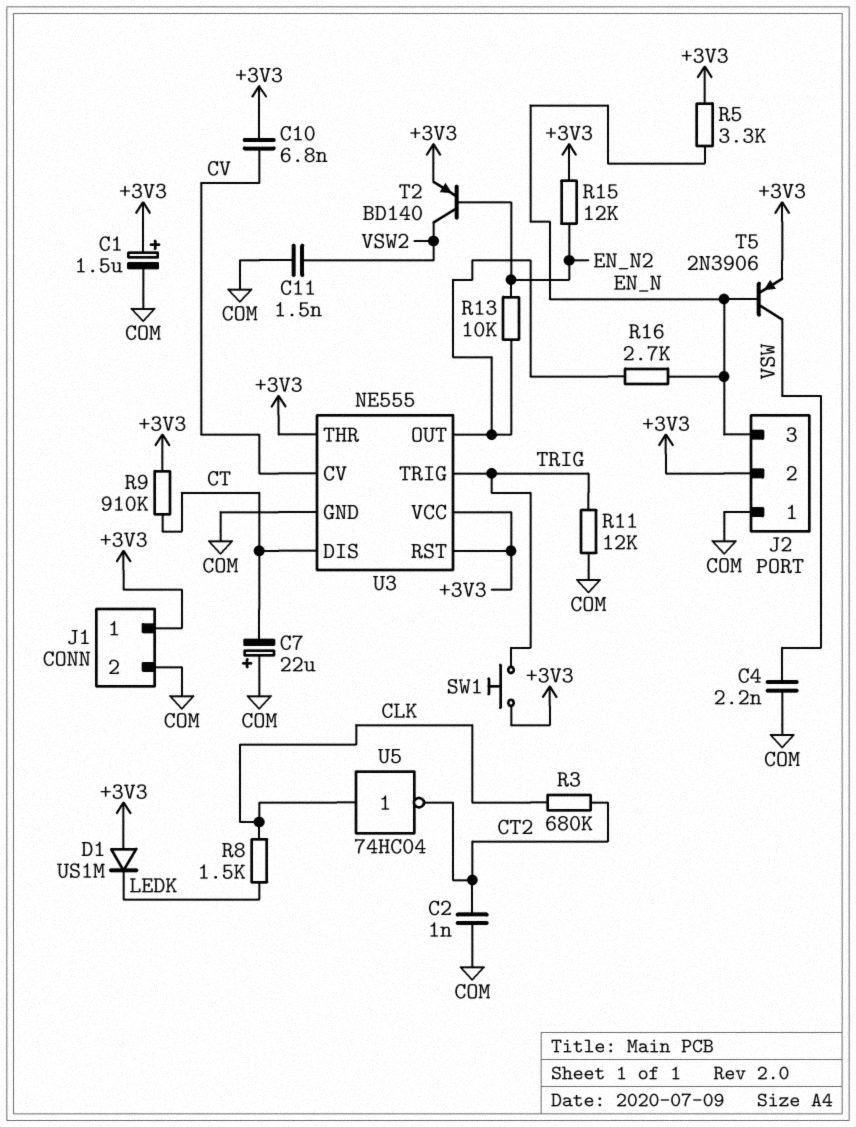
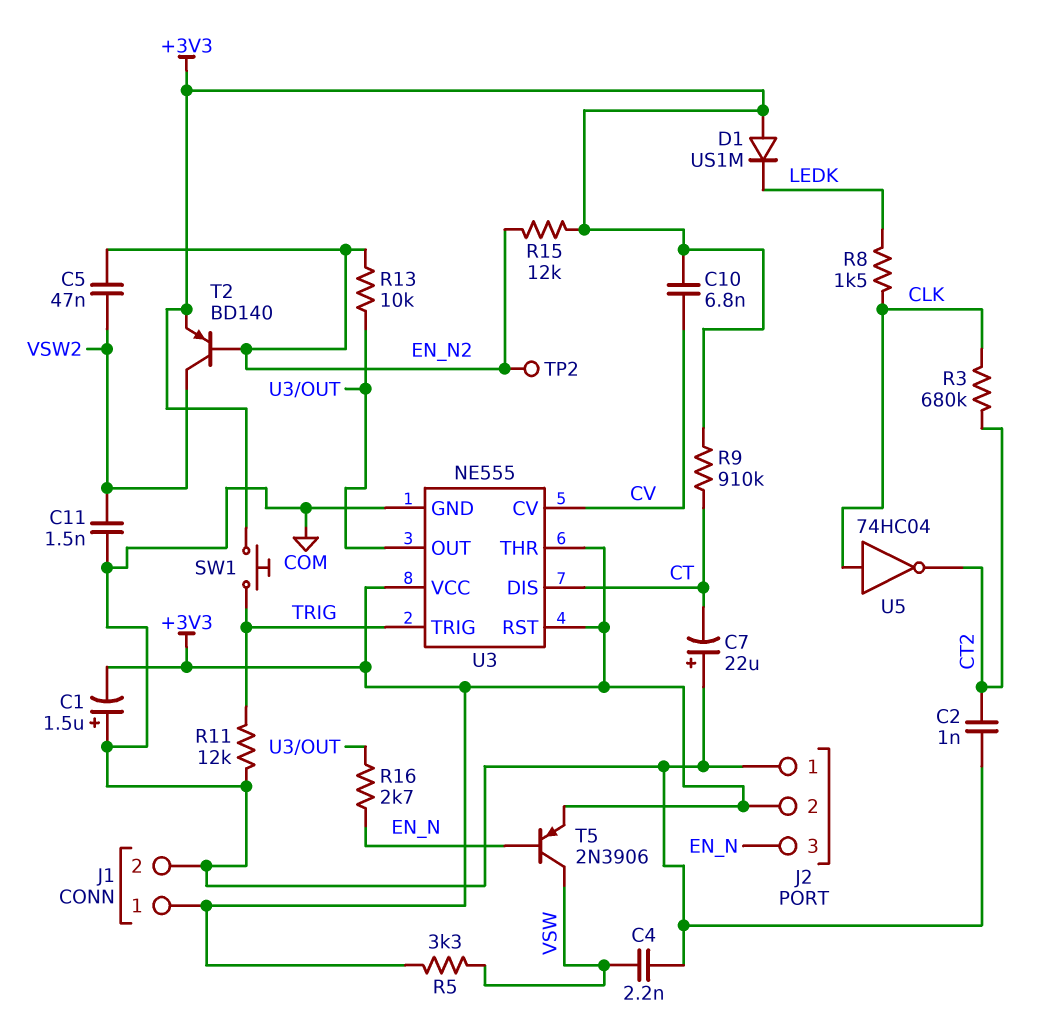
C1: 1.5uF (plus +3V3, minus COM) -> 1.5uF (plus COM, minus +3V3)
C5: none -> 47nF (EN_N2, VSW2)
R5: 3.3k (+3V3, EN_N) -> 3.3k (+3V3, VSW)
TP2: none -> test point (EN_N2)

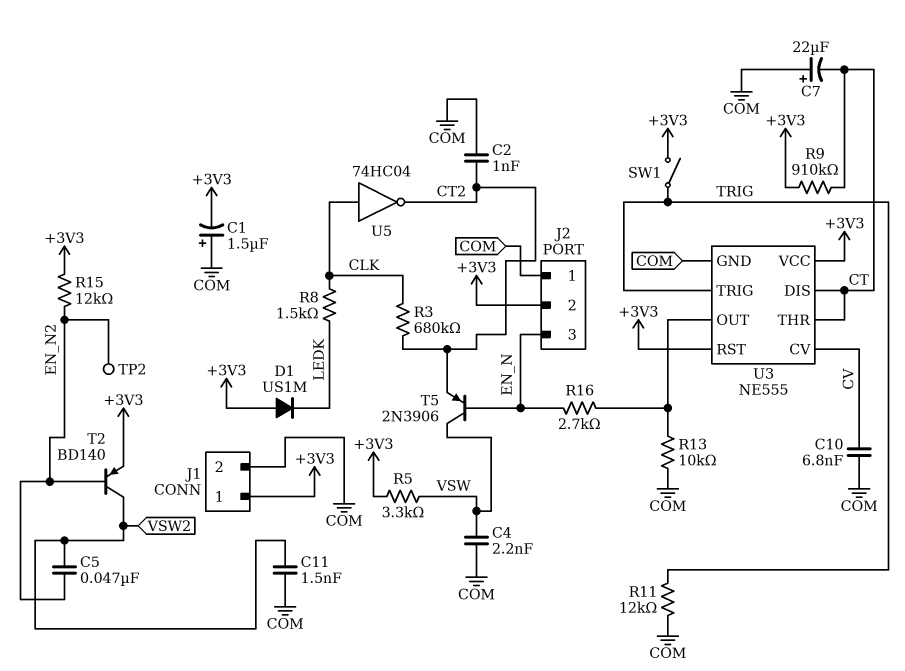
C10: 6.8nF (+3V3, CV) -> 6.8nF (COM, CV)
R13: 10k (EN_N2, U3/OUT) -> 10k (COM, U3/OUT)
SW1: button (+3V3, TRIG) -> switch (+3V3, TRIG)
T5: PNP 2N3906 (B EN_N, C VSW, E +3V3) -> PNP 2N3906 (B EN_N, C VSW, E CT2)
U3 pin THR: +3V3 -> CT

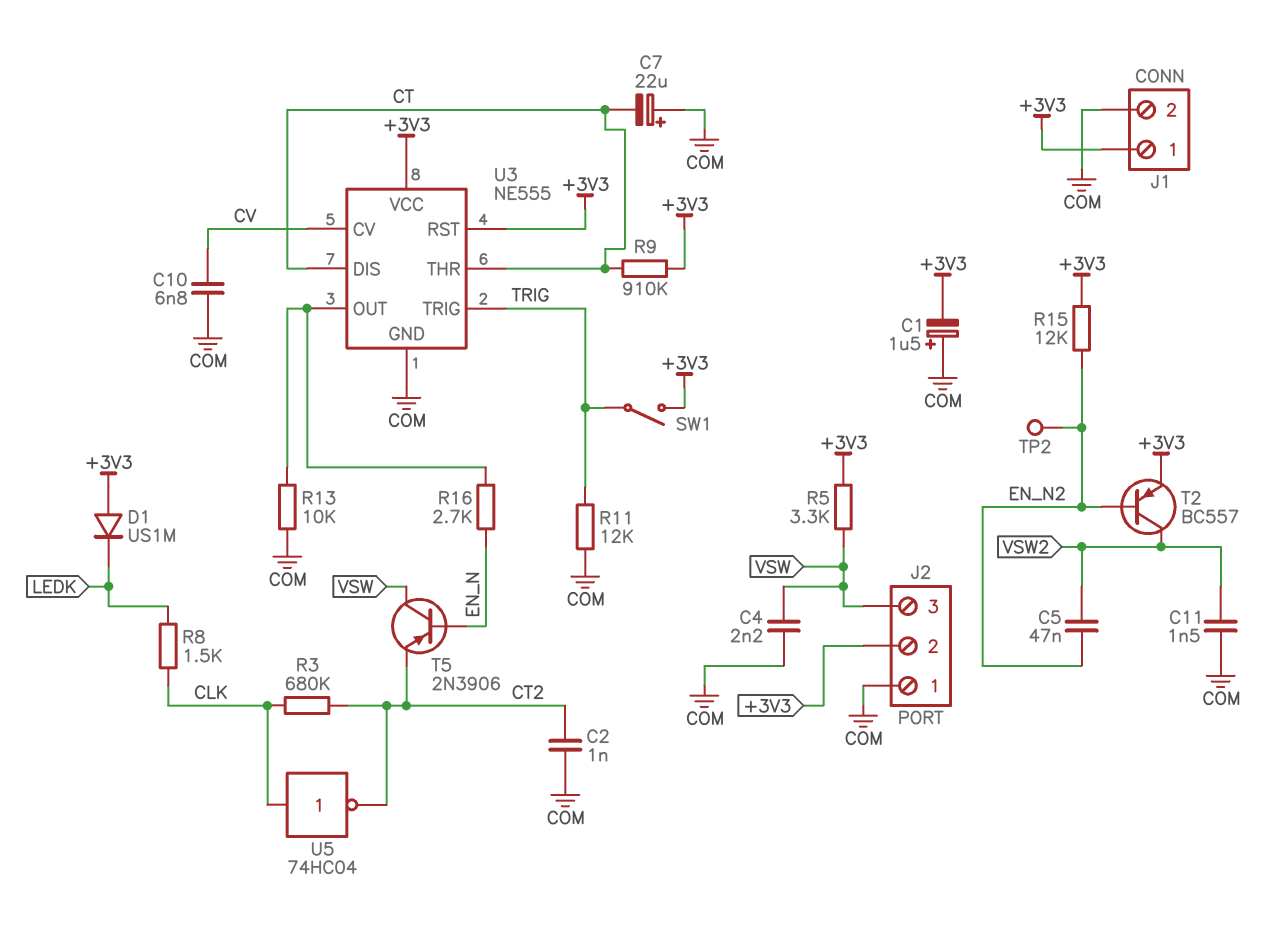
J2 pin 3: EN_N -> VSW
T2: PNP BD140 (B EN_N2, C VSW2, E +3V3) -> PNP BC557 (B EN_N2, C VSW2, E +3V3)

